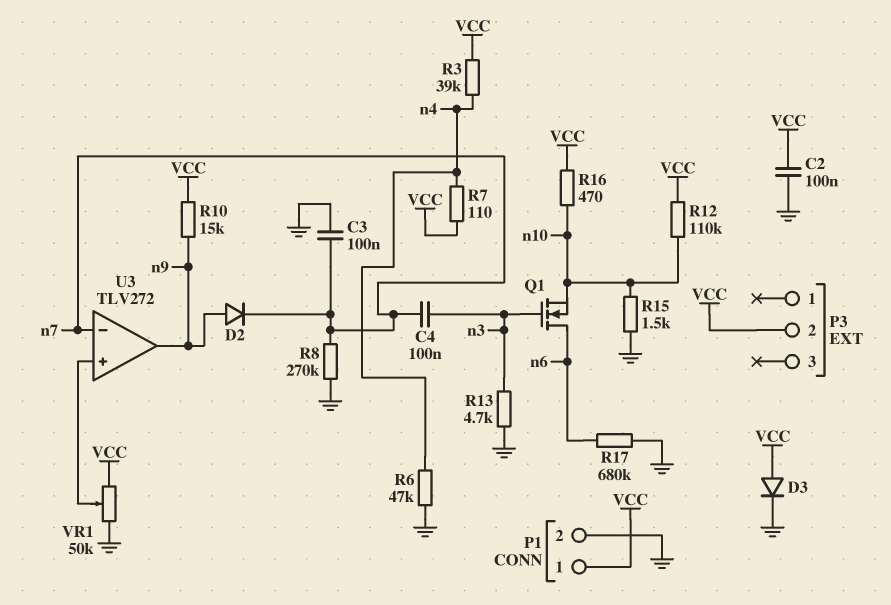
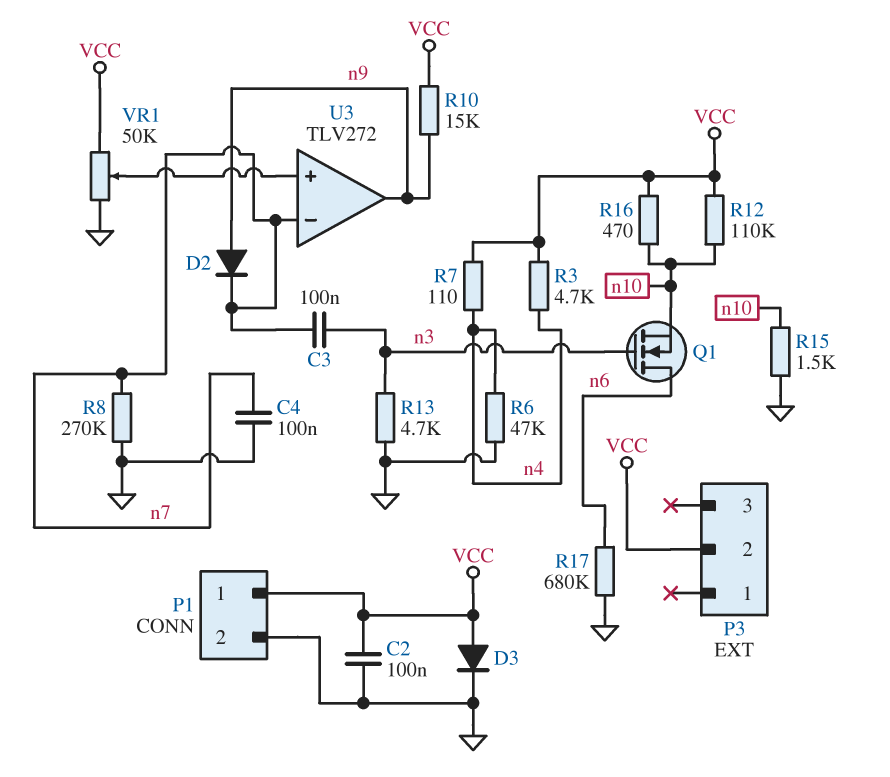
C3: 100nF (GND, n7) -> 100nF (n3, n7)
C4: 100nF (n3, n7) -> 100nF (GND, n7)
R3: 39k (VCC, n4) -> 4.7k (VCC, n4)

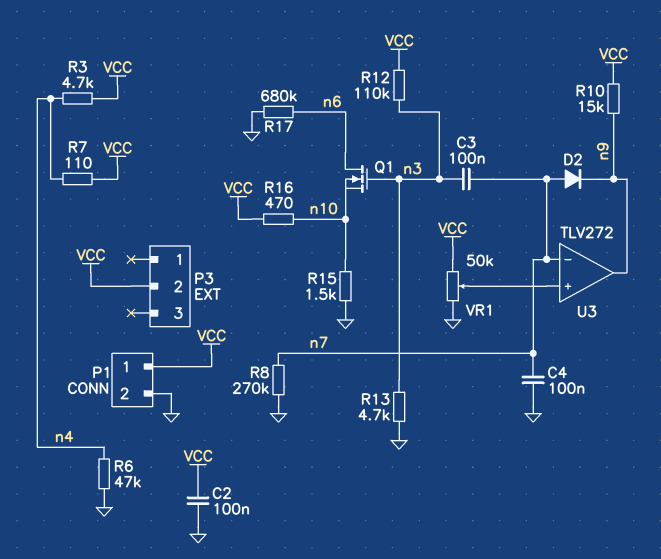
D2: diode (A n9, K n7) -> diode (A n7, K n9)
D3: diode (A VCC, K GND) -> none
R12: 110k (VCC, n10) -> 110k (VCC, n3)

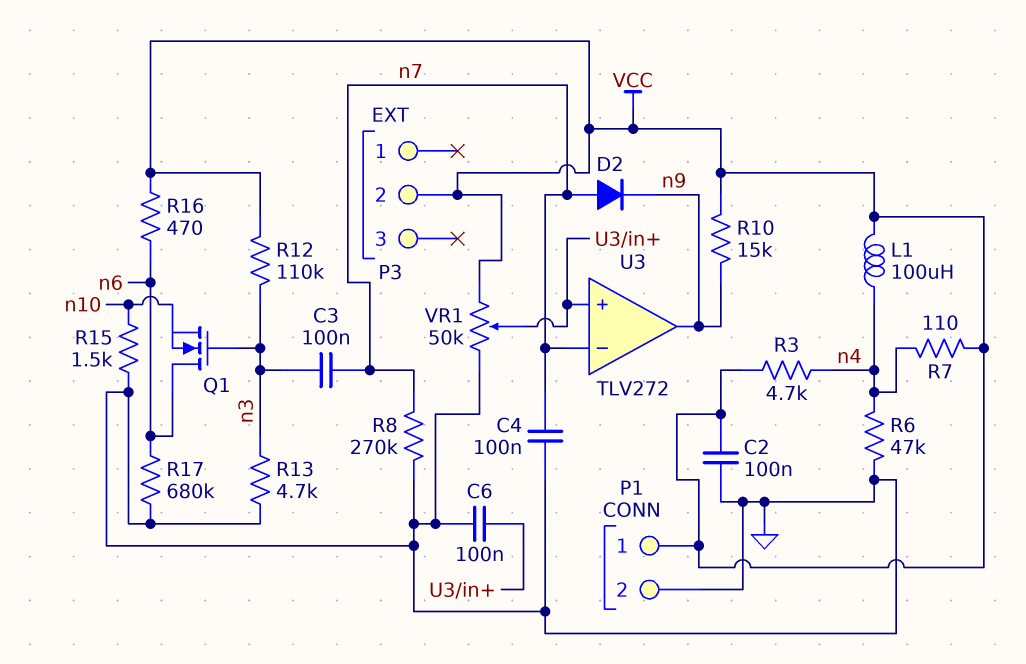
C6: none -> 100nF (GND, U3/in+)
L1: none -> 100uH (VCC, n4)
R16: 470 (VCC, n10) -> 470 (VCC, n6)

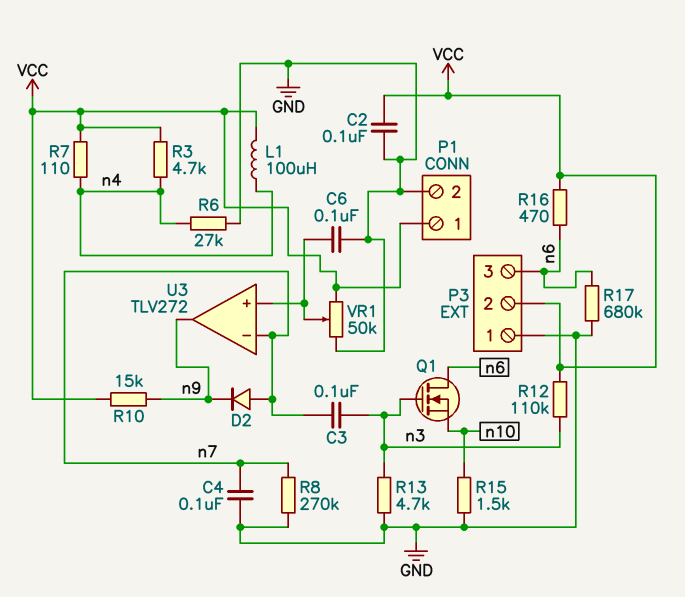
P3 pin 1: none -> GND
P3 pin 3: none -> n6
R6: 47k (GND, n4) -> 27k (GND, n4)

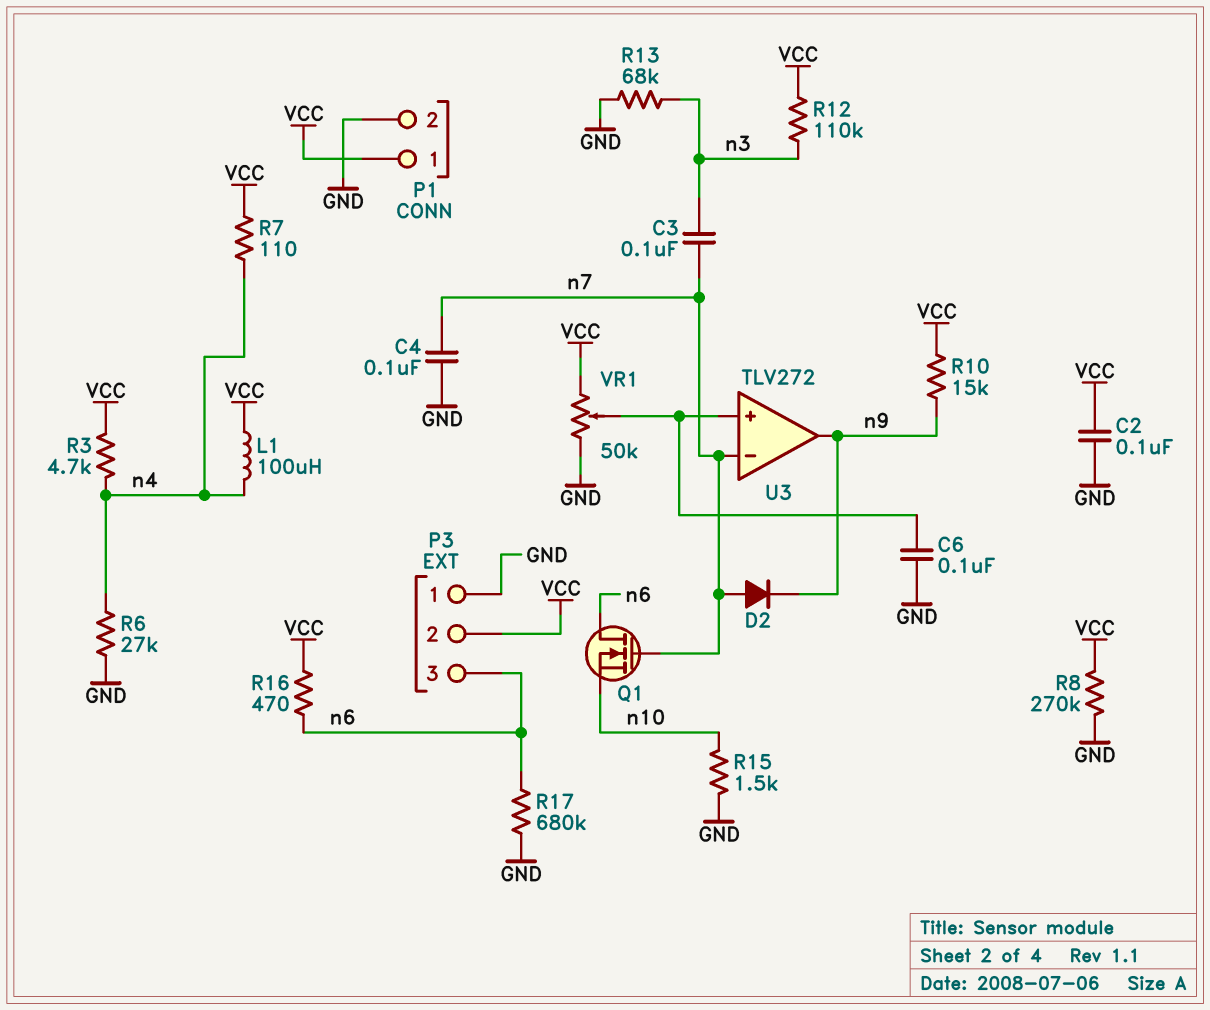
Q1: NMOS (G n3, D n6, S n10) -> NMOS (G n7, D n6, S n10)
R8: 270k (GND, n7) -> 270k (GND, VCC)
R13: 4.7k (GND, n3) -> 68k (GND, n3)

